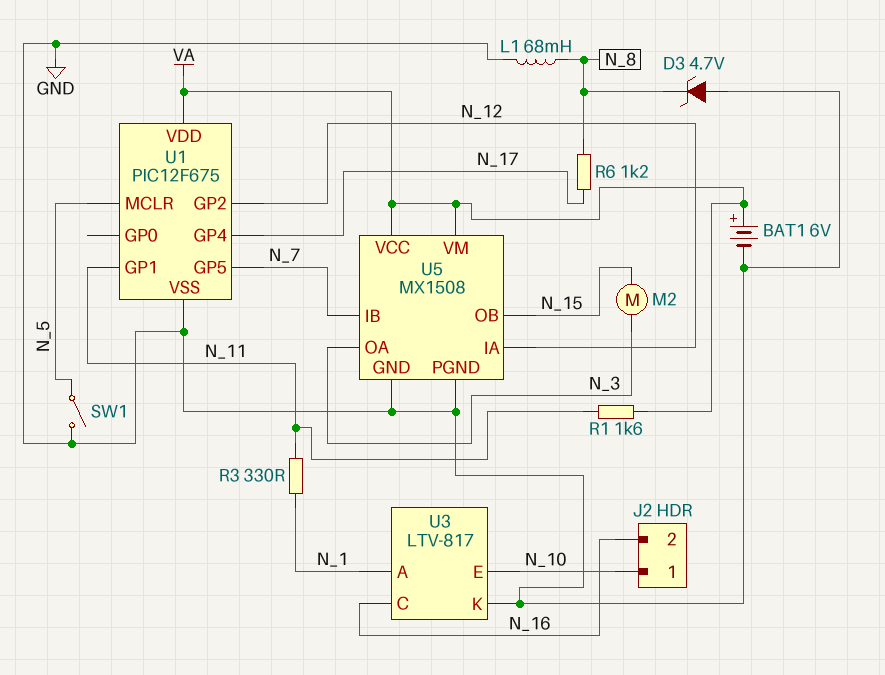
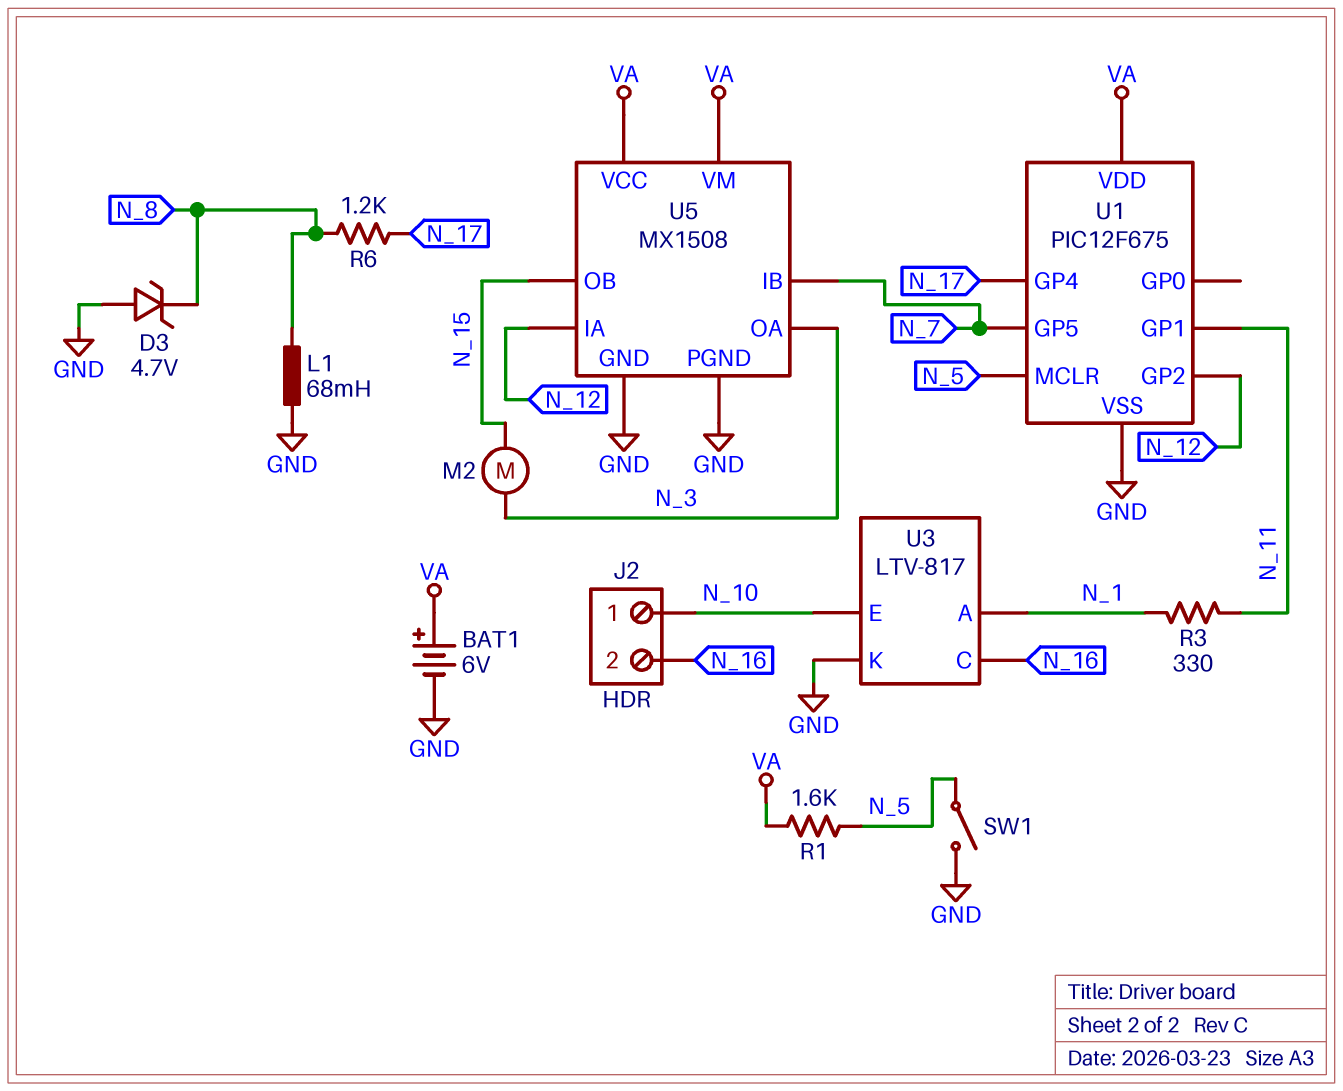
R1: 1.6k (N_11, VA) -> 1.6k (N_5, VA)

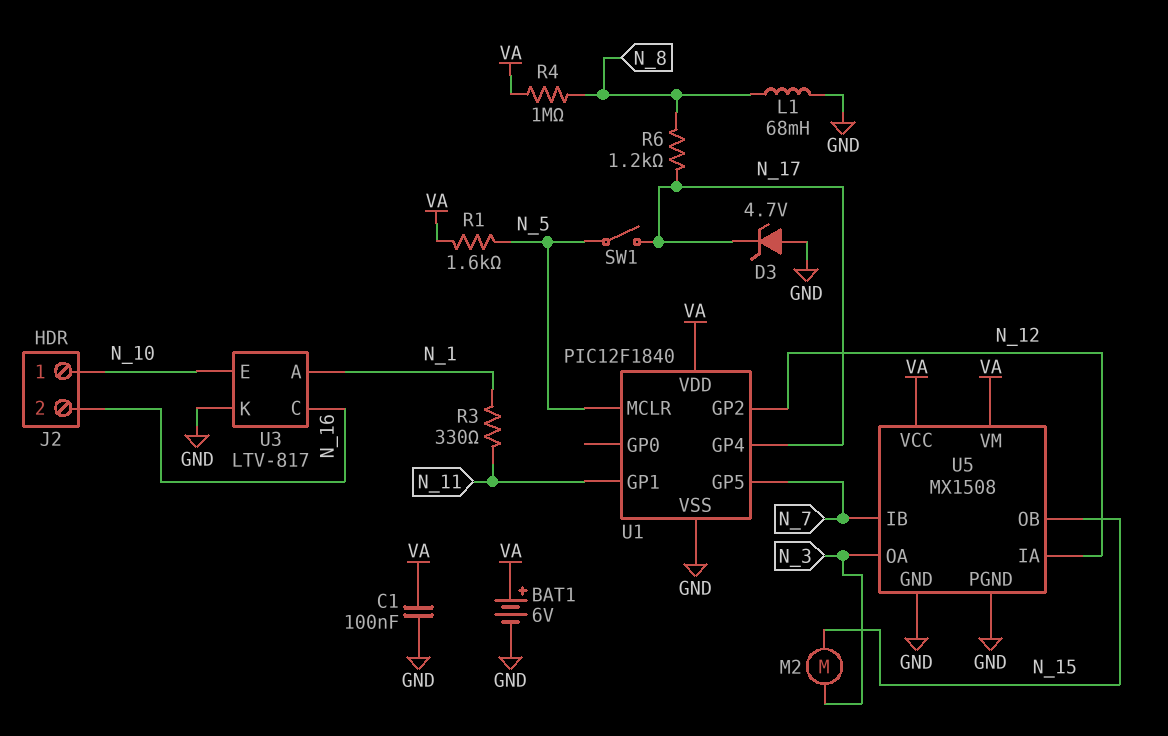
C1: none -> 100nF (GND, VA)
D3: zener 4.7V (A GND, K N_8) -> zener 4.7V (A GND, K N_17)
R4: none -> 1M (N_8, VA)
SW1: switch (GND, N_5) -> switch (N_5, N_17)
U1: PIC12F675 -> PIC12F1840

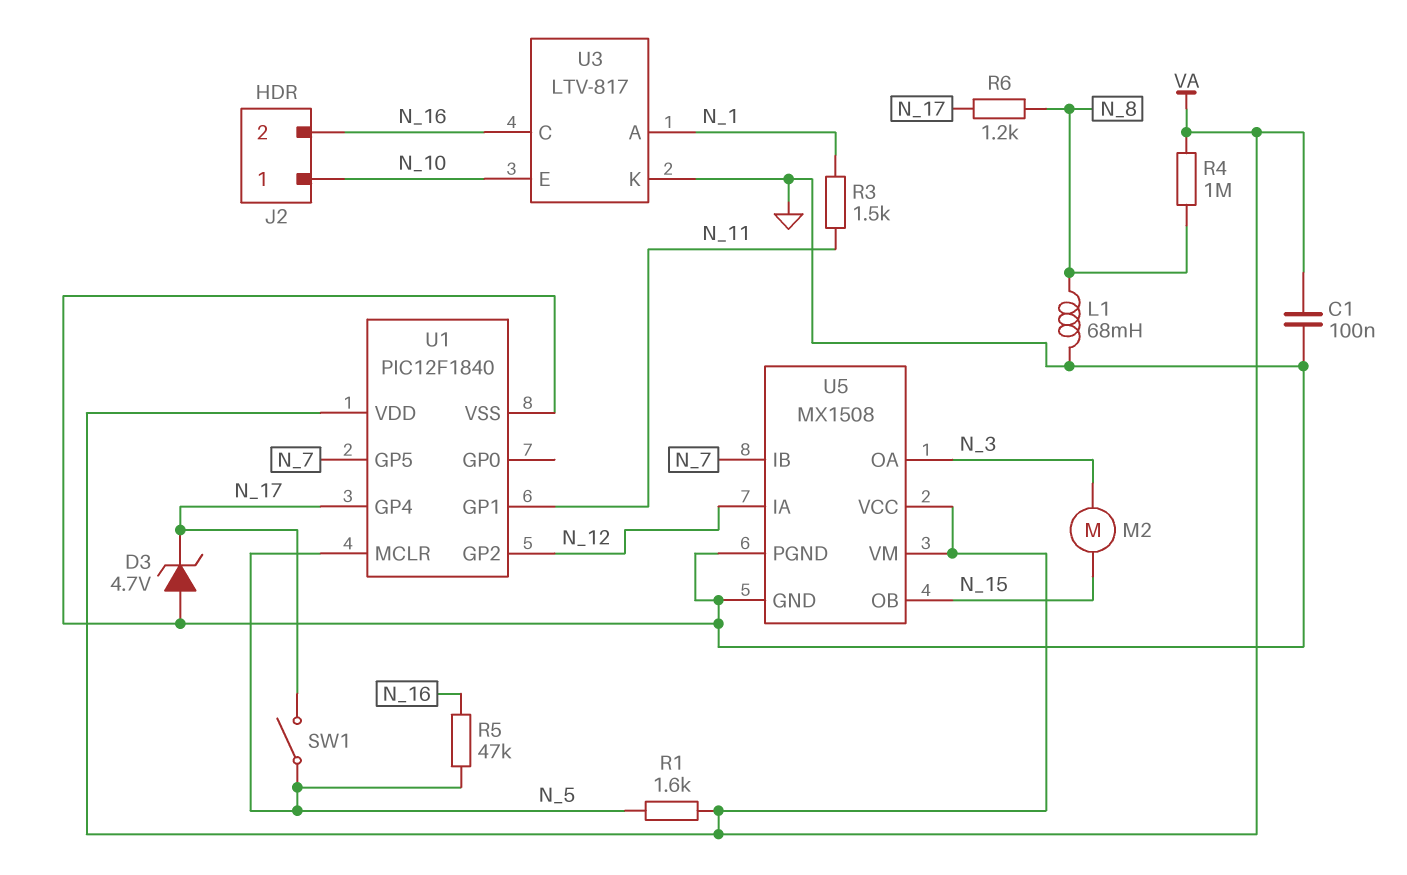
BAT1: 6V (plus VA, minus GND) -> none
R3: 330 (N_1, N_11) -> 1.5k (N_1, N_11)
R5: none -> 47k (N_5, N_16)

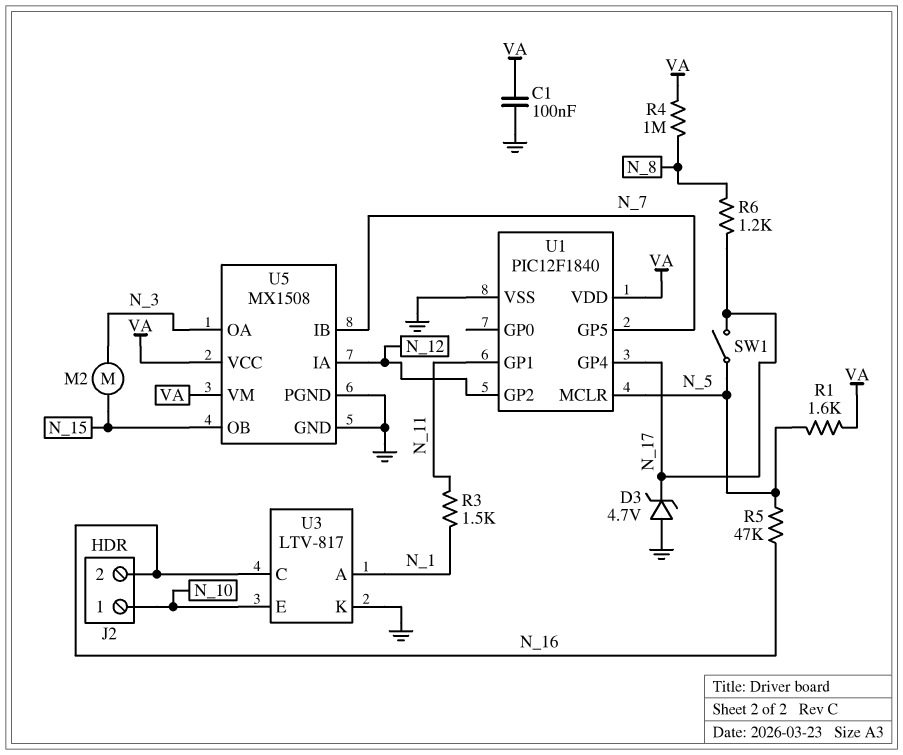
L1: 68mH (GND, N_8) -> none

